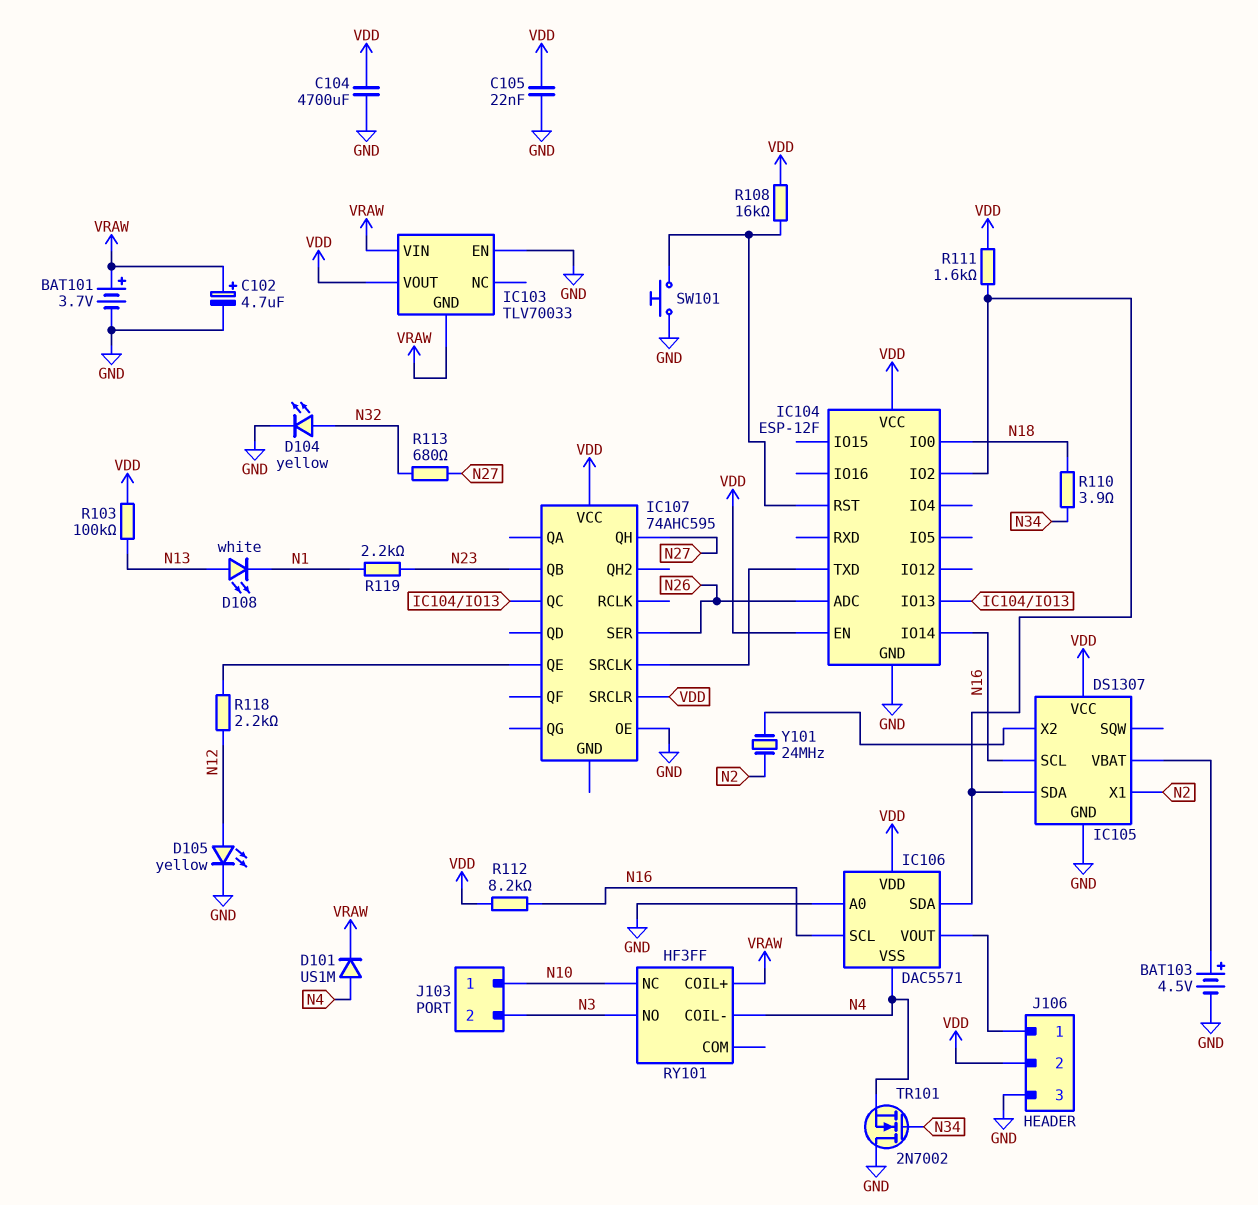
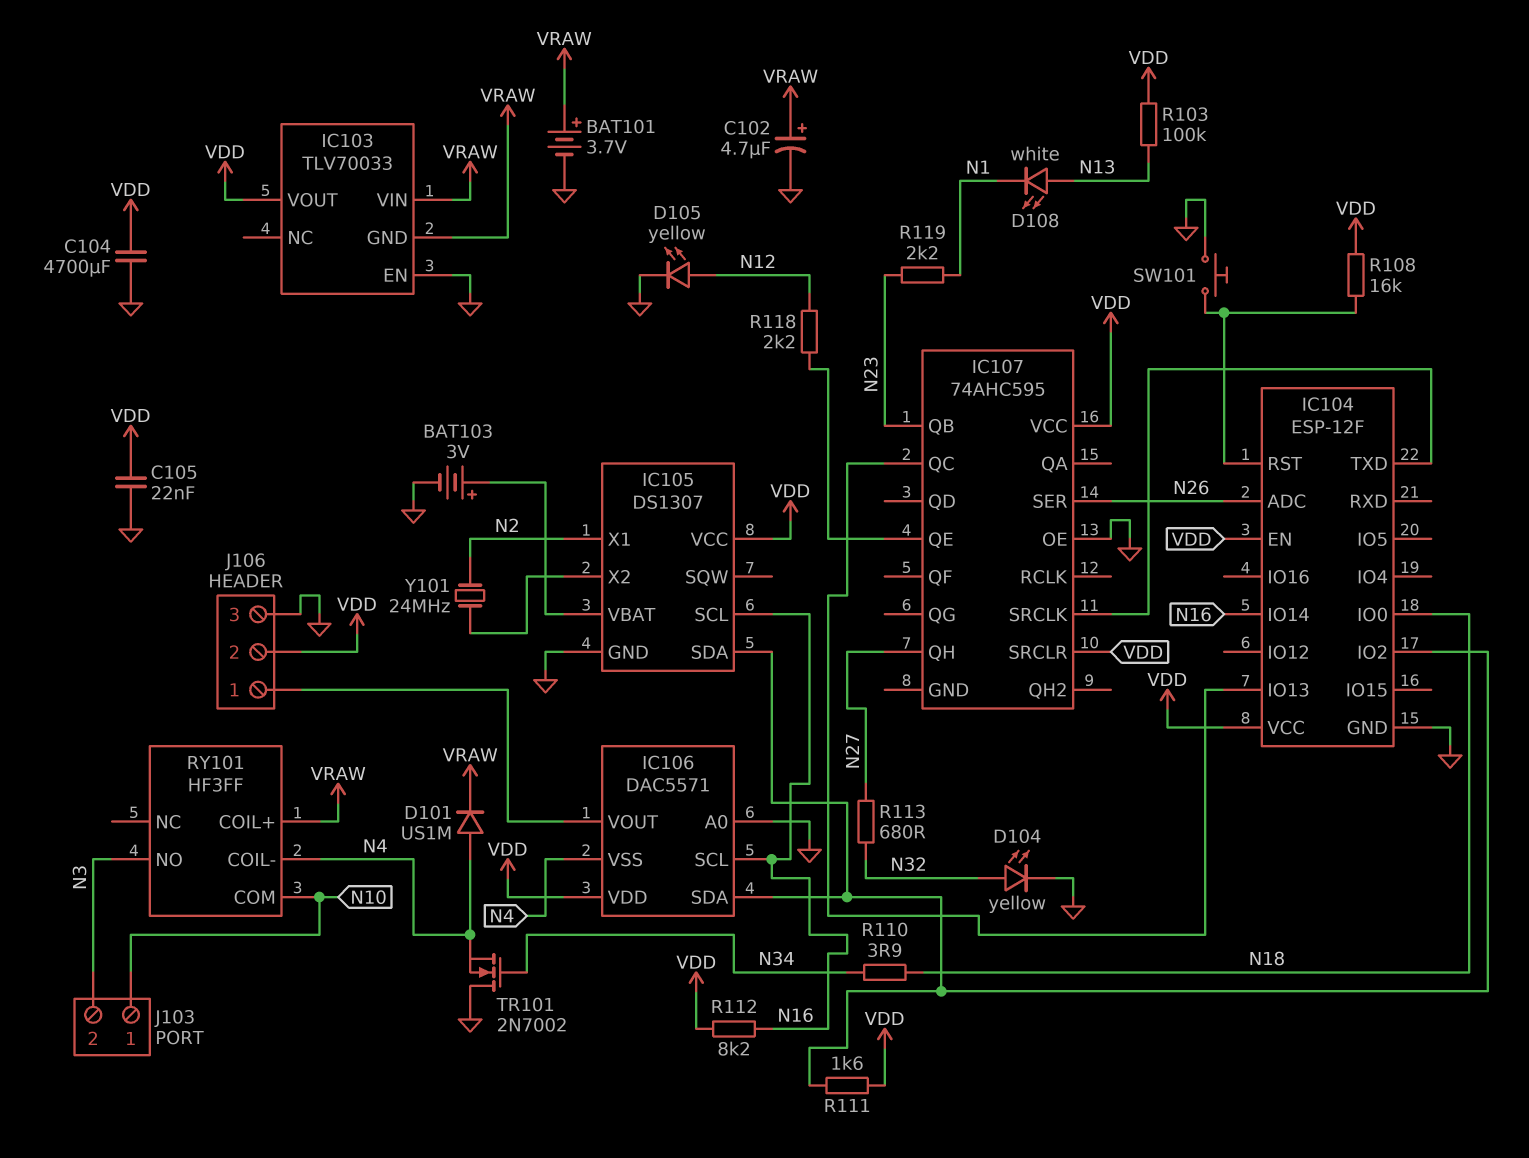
BAT103: 4.5V (plus IC105/VBAT, minus GND) -> 3V (plus IC105/VBAT, minus GND)
RY101 pin COM: none -> N10
RY101 pin NC: N10 -> none

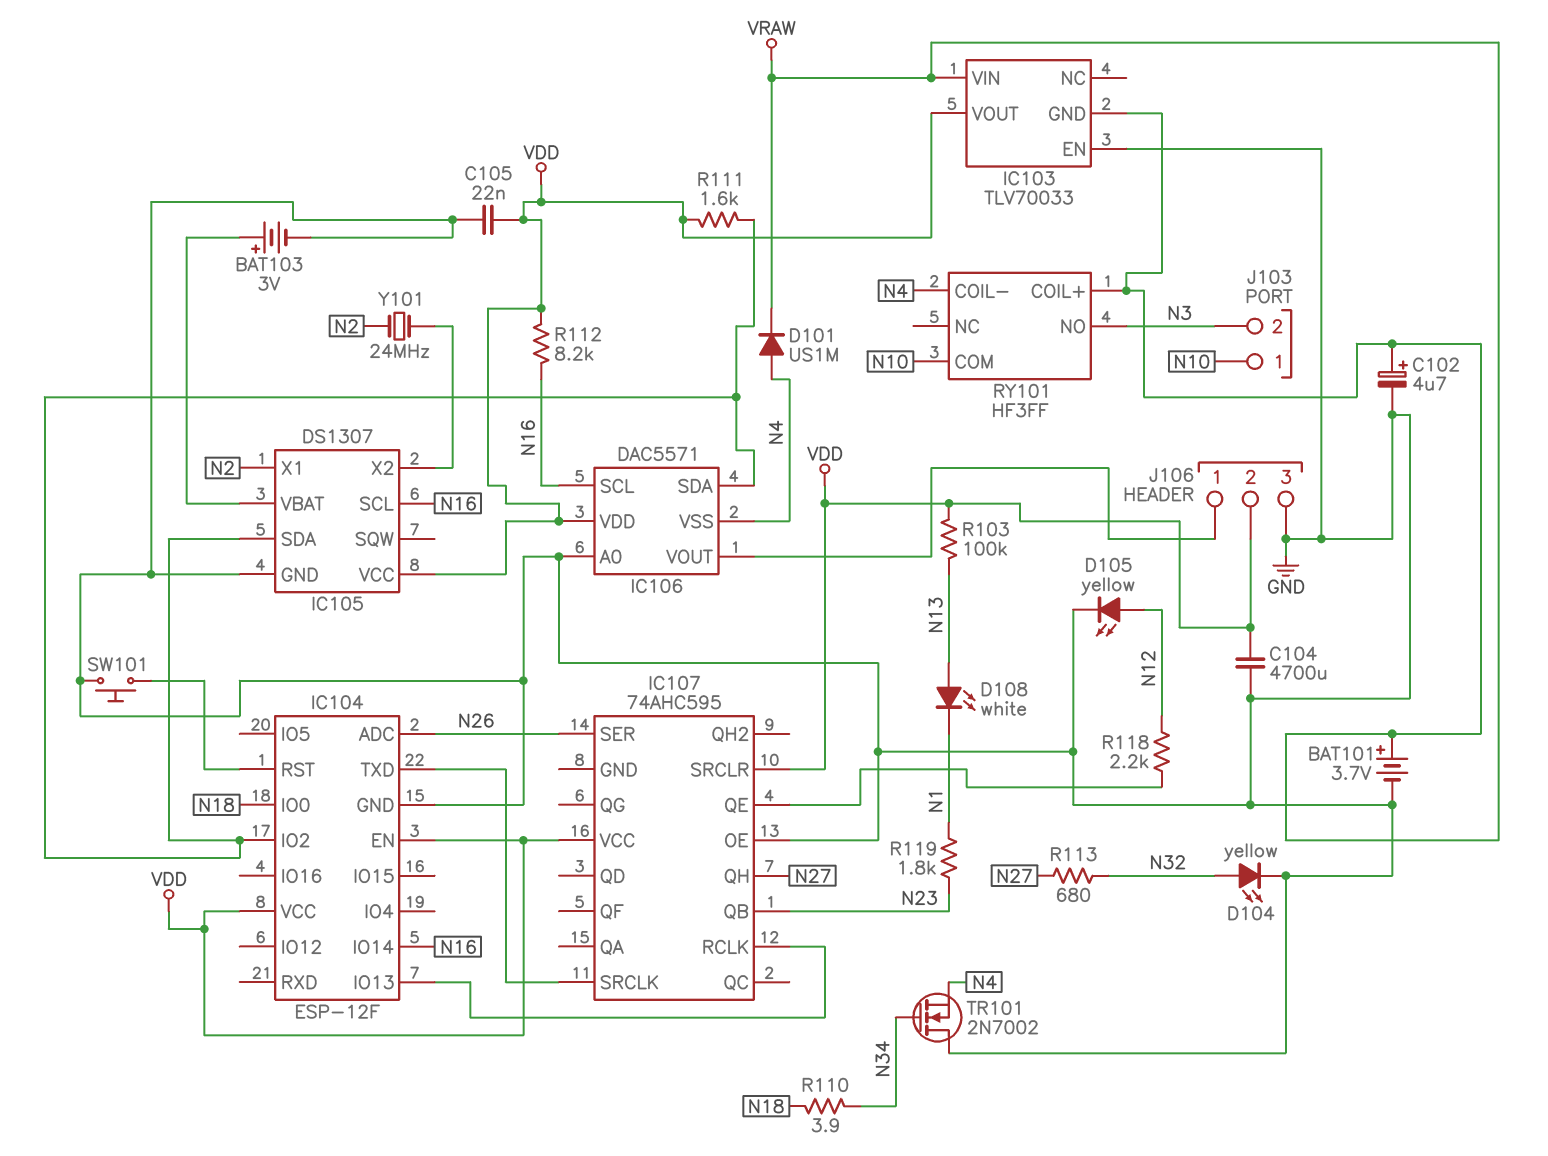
IC107 pin QC: IC104/IO13 -> none
IC107 pin RCLK: none -> IC104/IO13
R108: 16k (IC104/RST, VDD) -> none
R119: 2.2k (N1, N23) -> 1.8k (N1, N23)

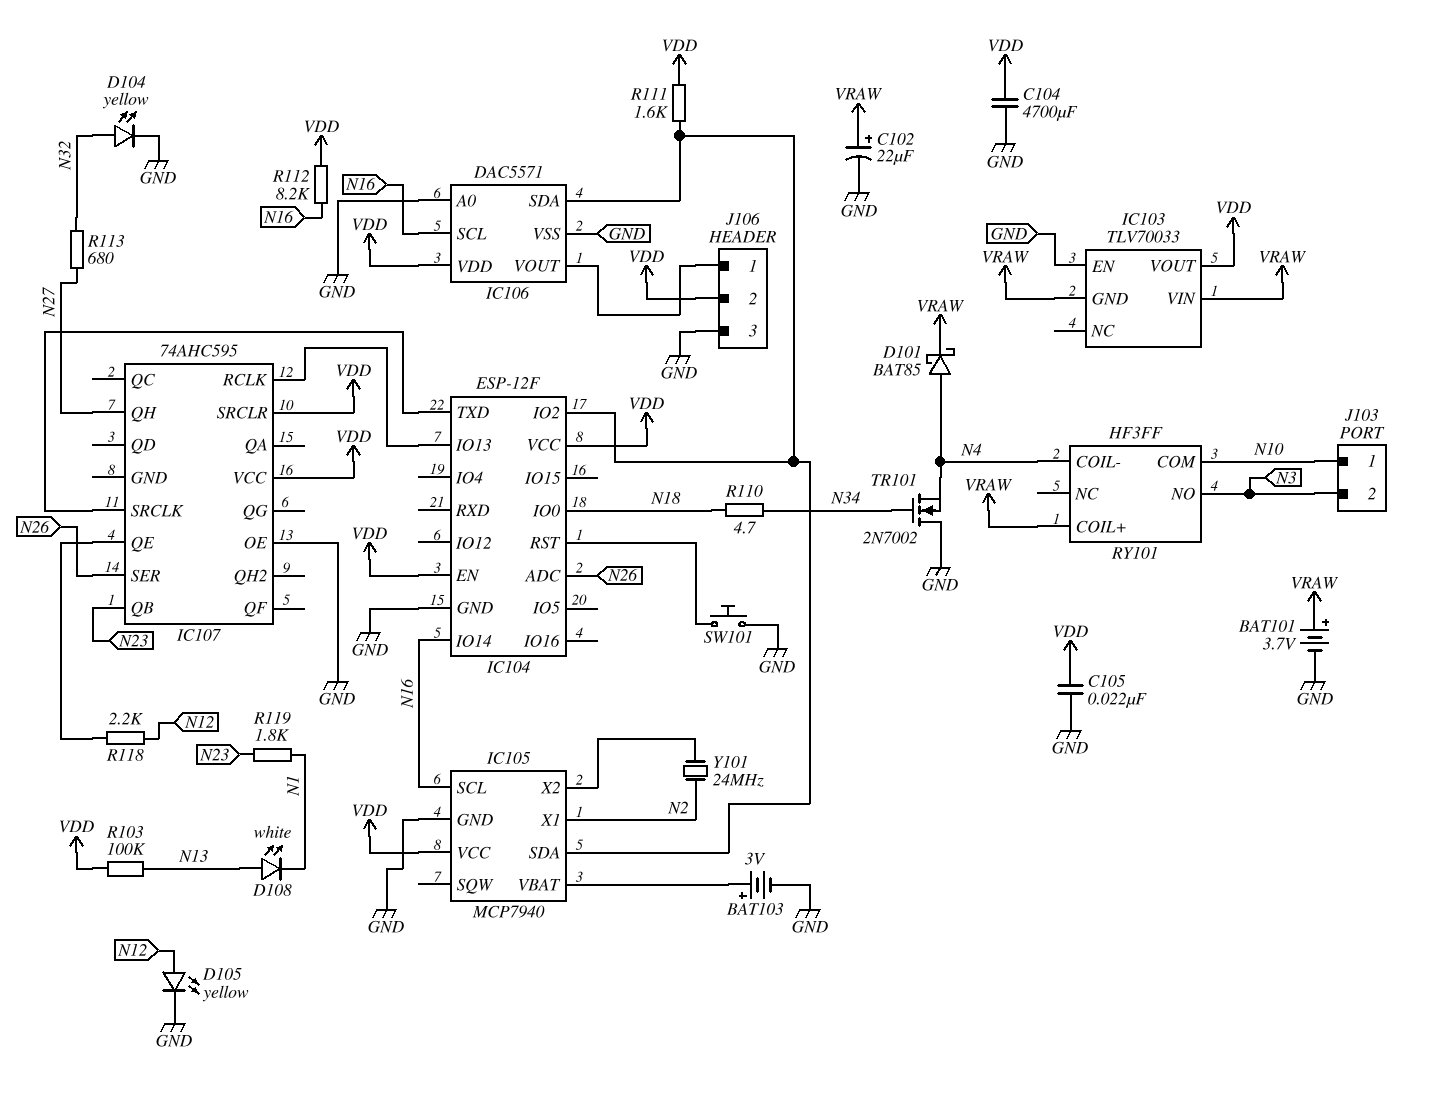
C102: 4.7uF (plus VRAW, minus GND) -> 22uF (plus VRAW, minus GND)
D101: diode US1M (A N4, K VRAW) -> schottky BAT85 (A N4, K VRAW)
IC105: DS1307 -> MCP7940
IC106 pin VSS: N4 -> GND
R110: 3.9 (N18, N34) -> 4.7 (N18, N34)

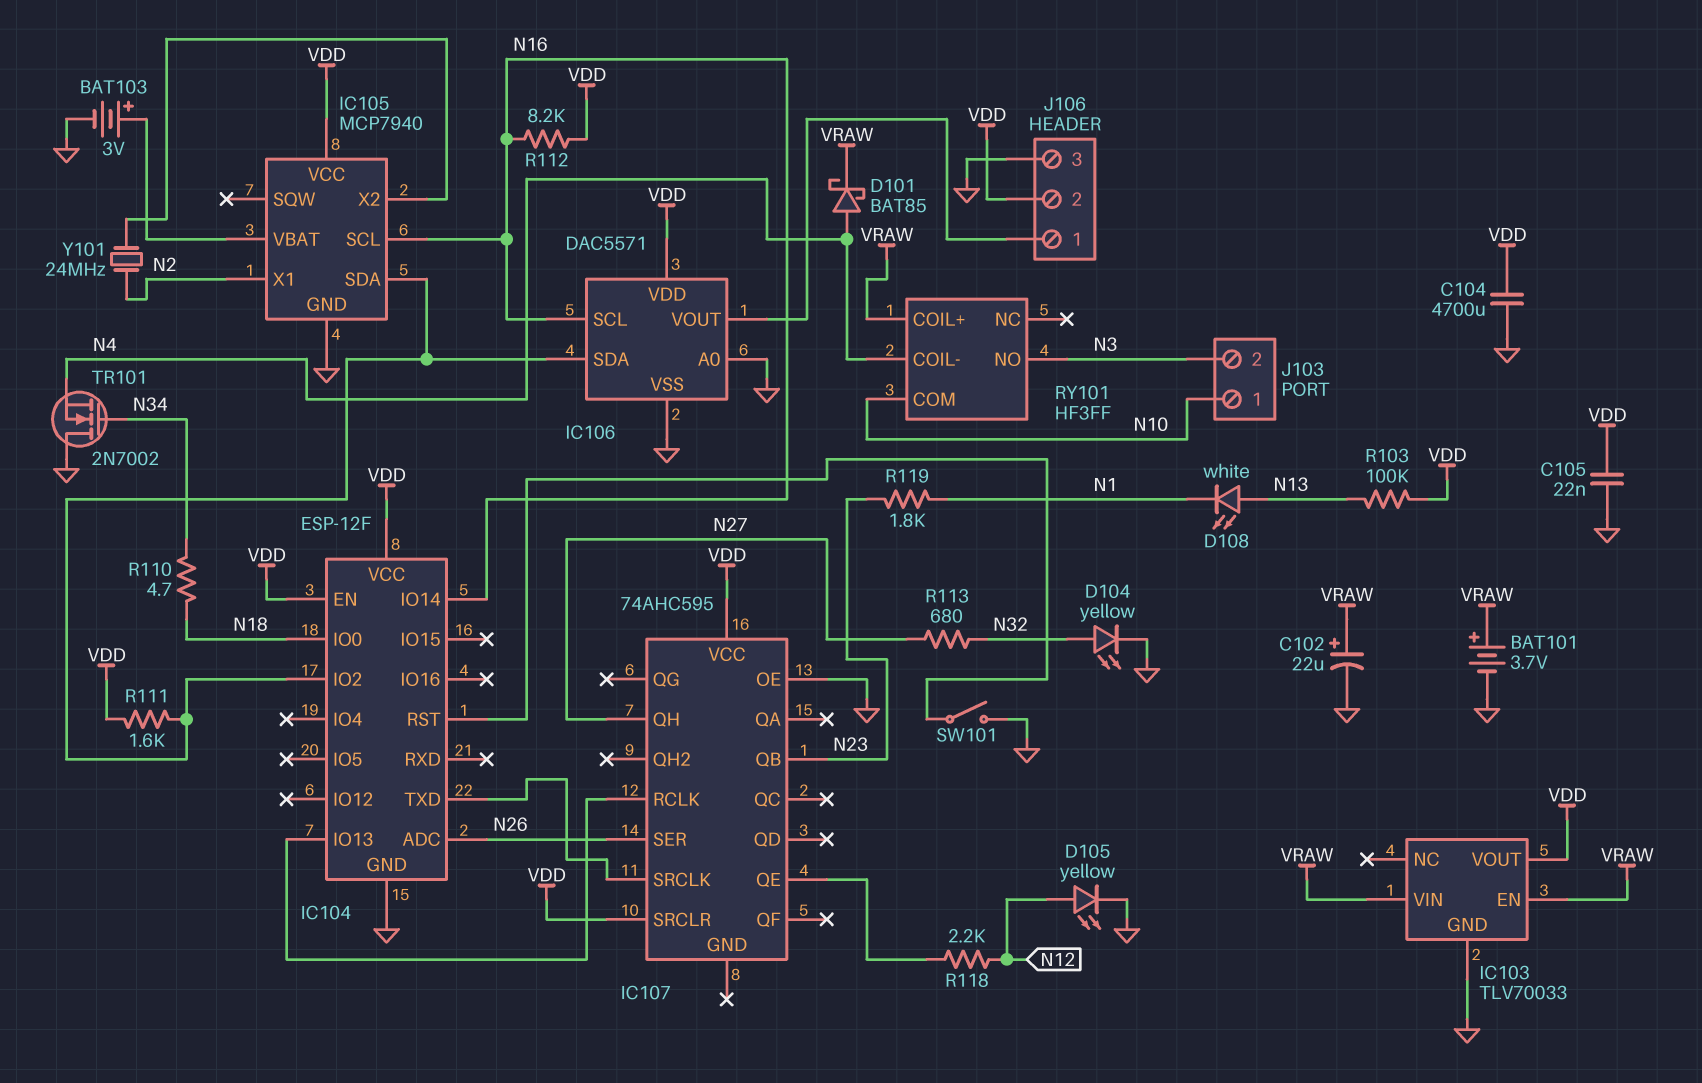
IC103 pin EN: GND -> VRAW
IC103 pin GND: VRAW -> GND
SW101: button (GND, IC104/RST) -> switch (GND, IC104/RST)

